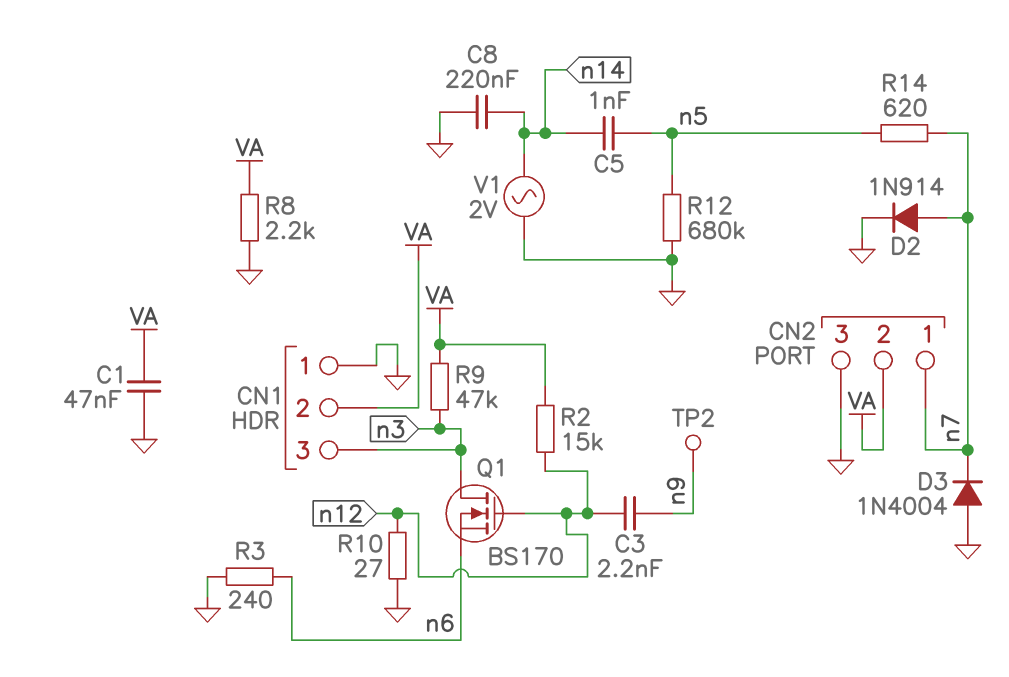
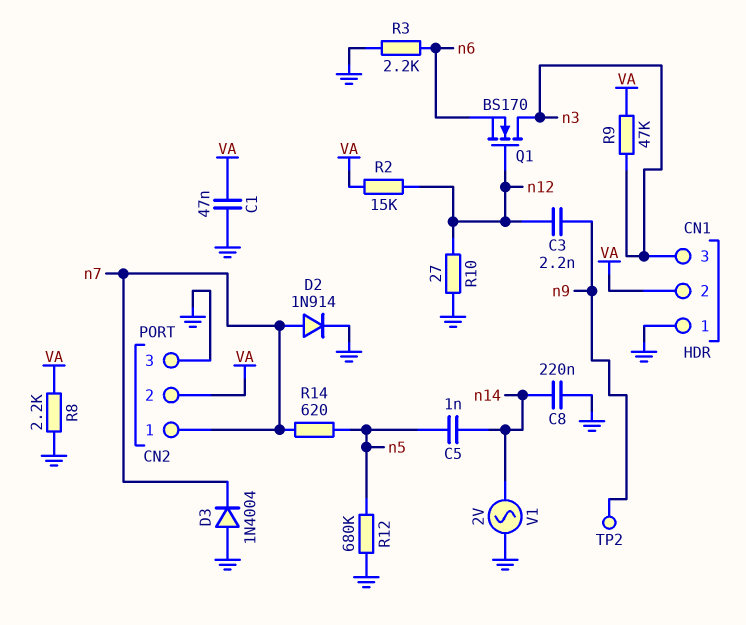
R3: 240 (GND, n6) -> 2.2k (GND, n6)

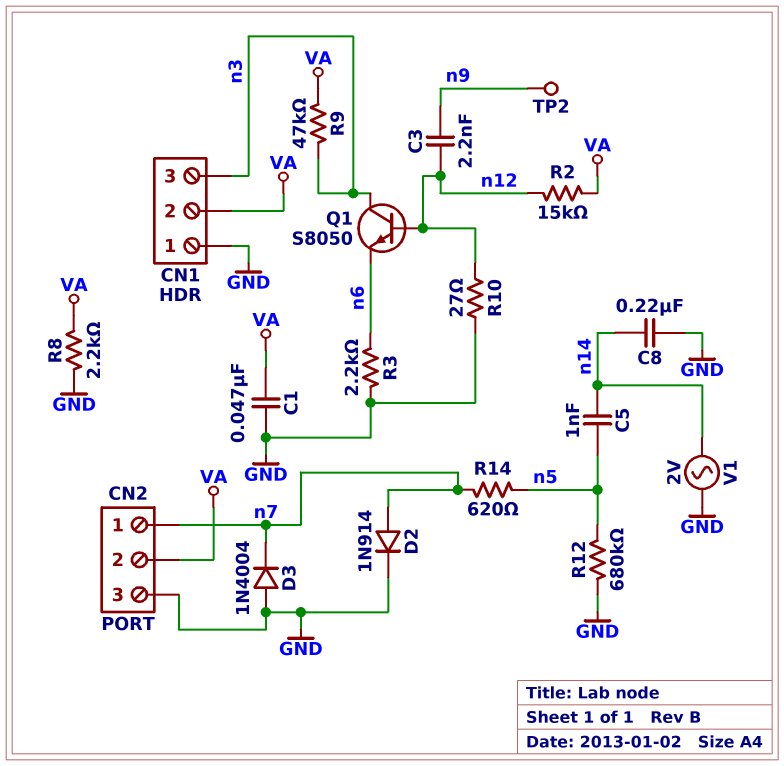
Q1: NMOS BS170 (G n12, D n3, S n6) -> NPN S8050 (B n12, C n3, E n6)

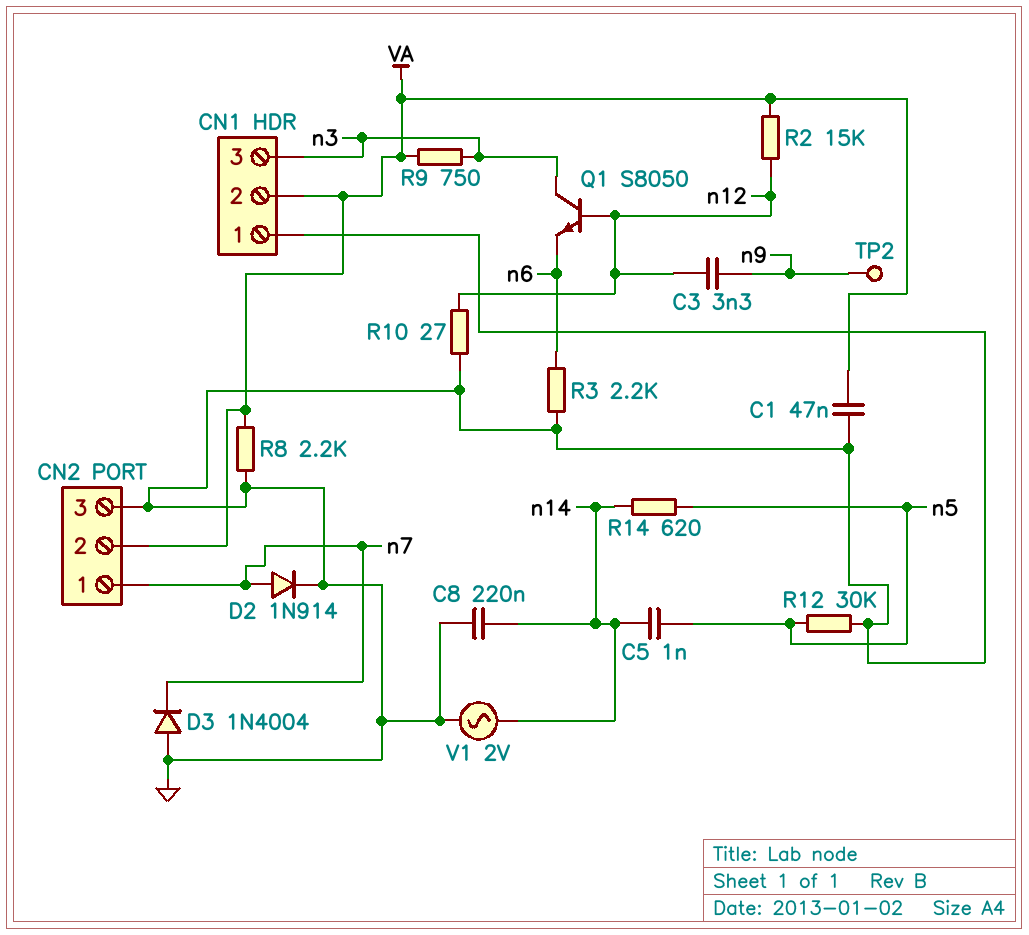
C3: 2.2nF (n9, n12) -> 3.3nF (n9, n12)
R9: 47k (VA, n3) -> 750 (VA, n3)
R12: 680k (GND, n5) -> 30k (GND, n5)
R14: 620 (n5, n7) -> 620 (n5, n14)

